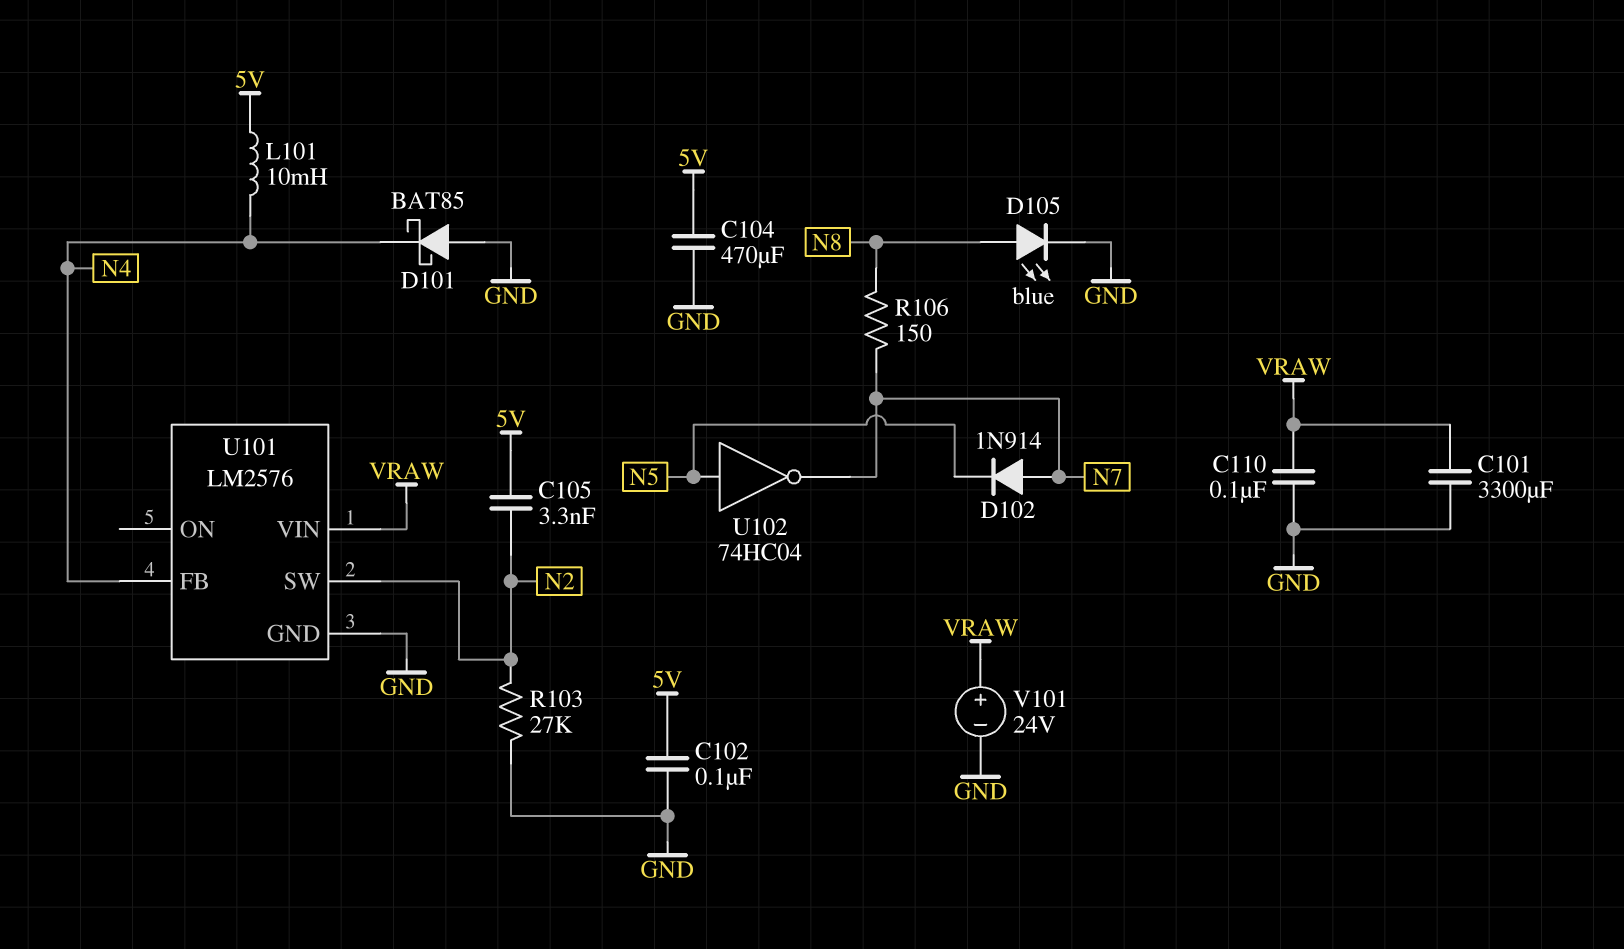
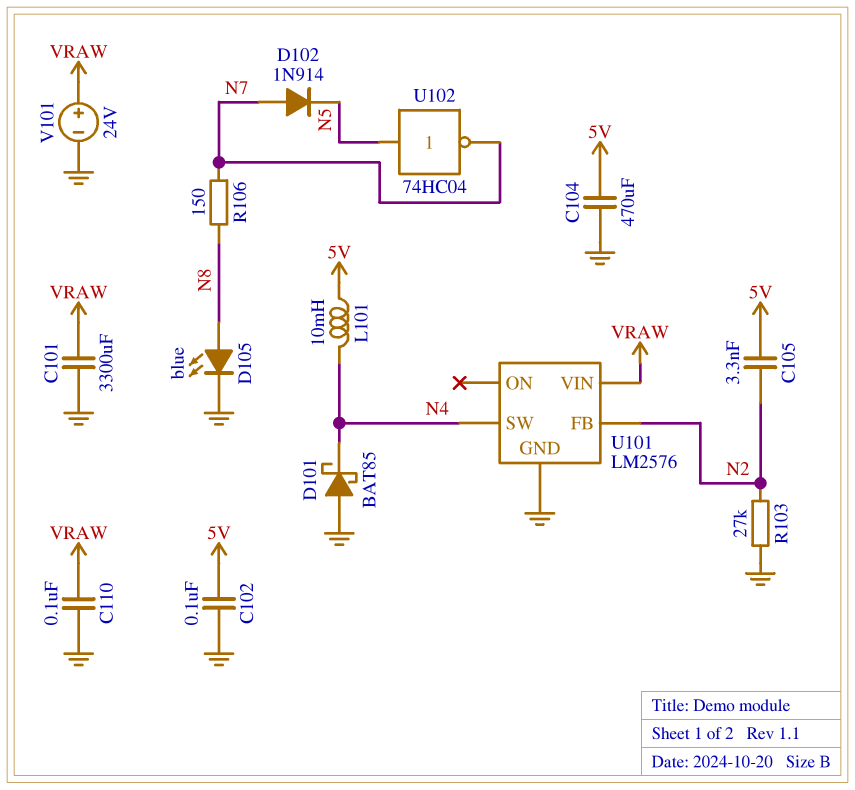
U101 pin FB: N4 -> N2
U101 pin SW: N2 -> N4

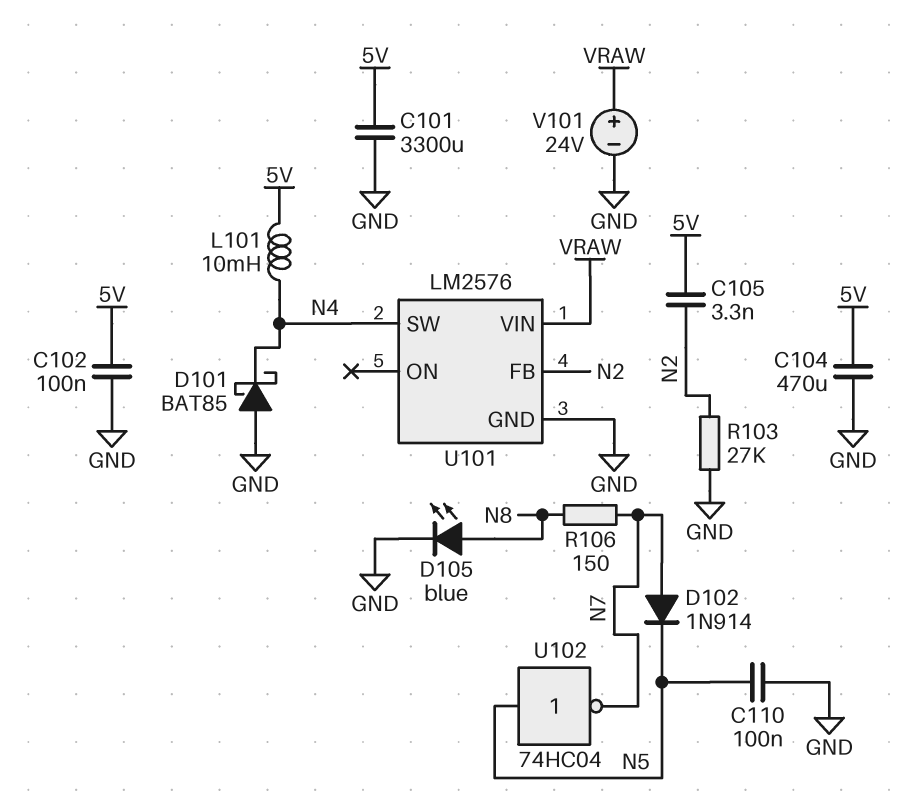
C101: 3300uF (GND, VRAW) -> 3300uF (5V, GND)
C110: 100nF (GND, VRAW) -> 100nF (GND, N5)

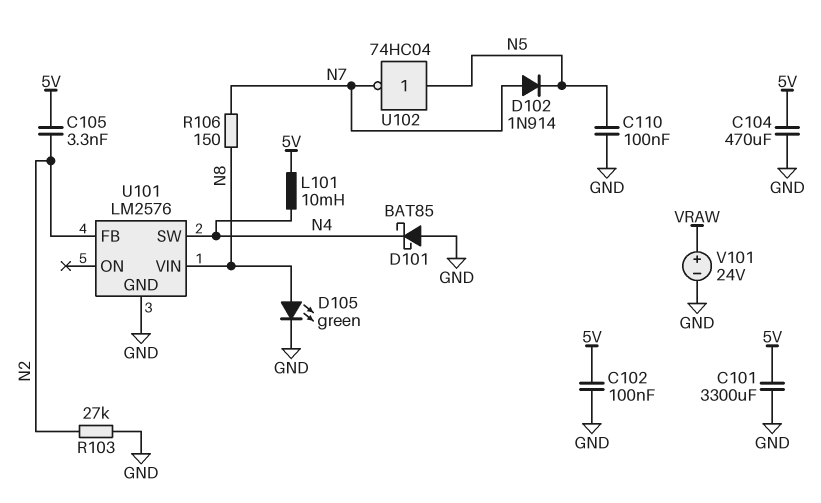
D105: LED blue (A N8, K GND) -> LED green (A N8, K GND)
U101 pin VIN: VRAW -> N8

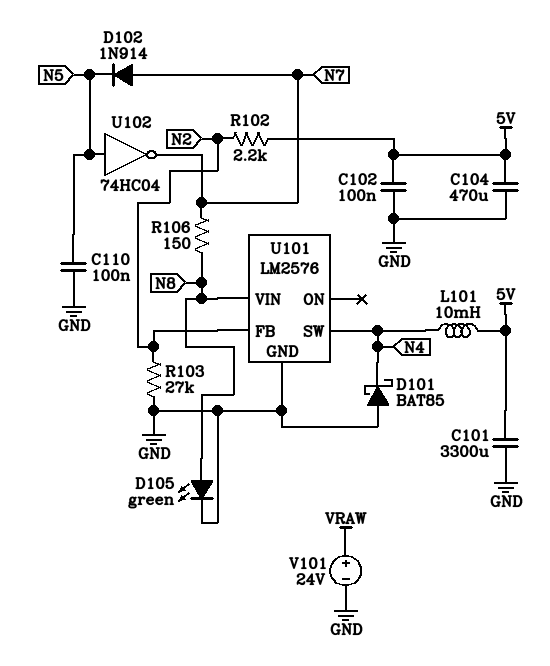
C105: 3.3nF (5V, N2) -> none
R102: none -> 2.2k (5V, N2)

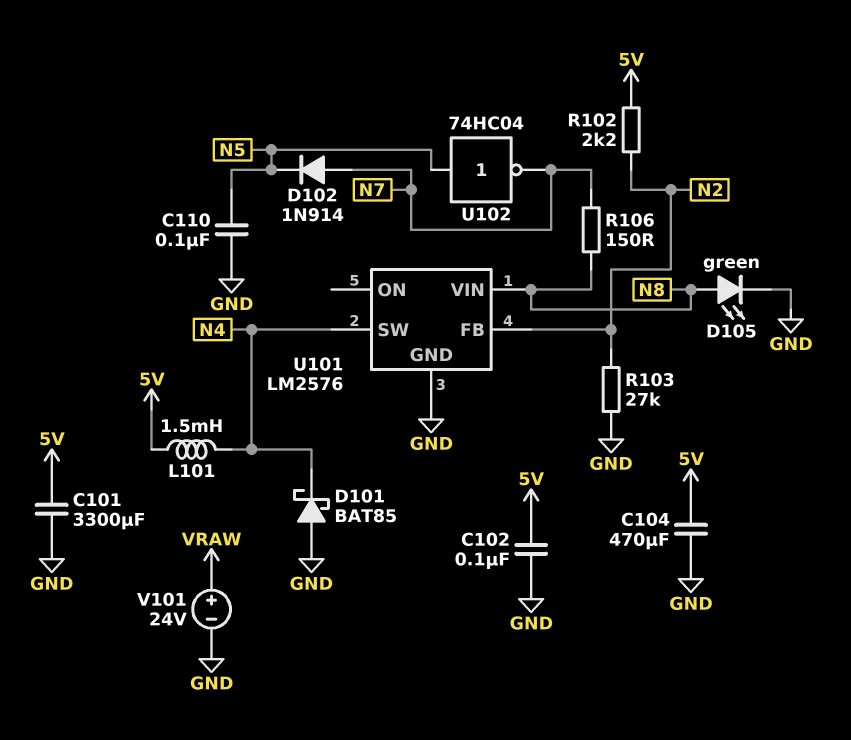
L101: 10mH (5V, N4) -> 1.5mH (5V, N4)

